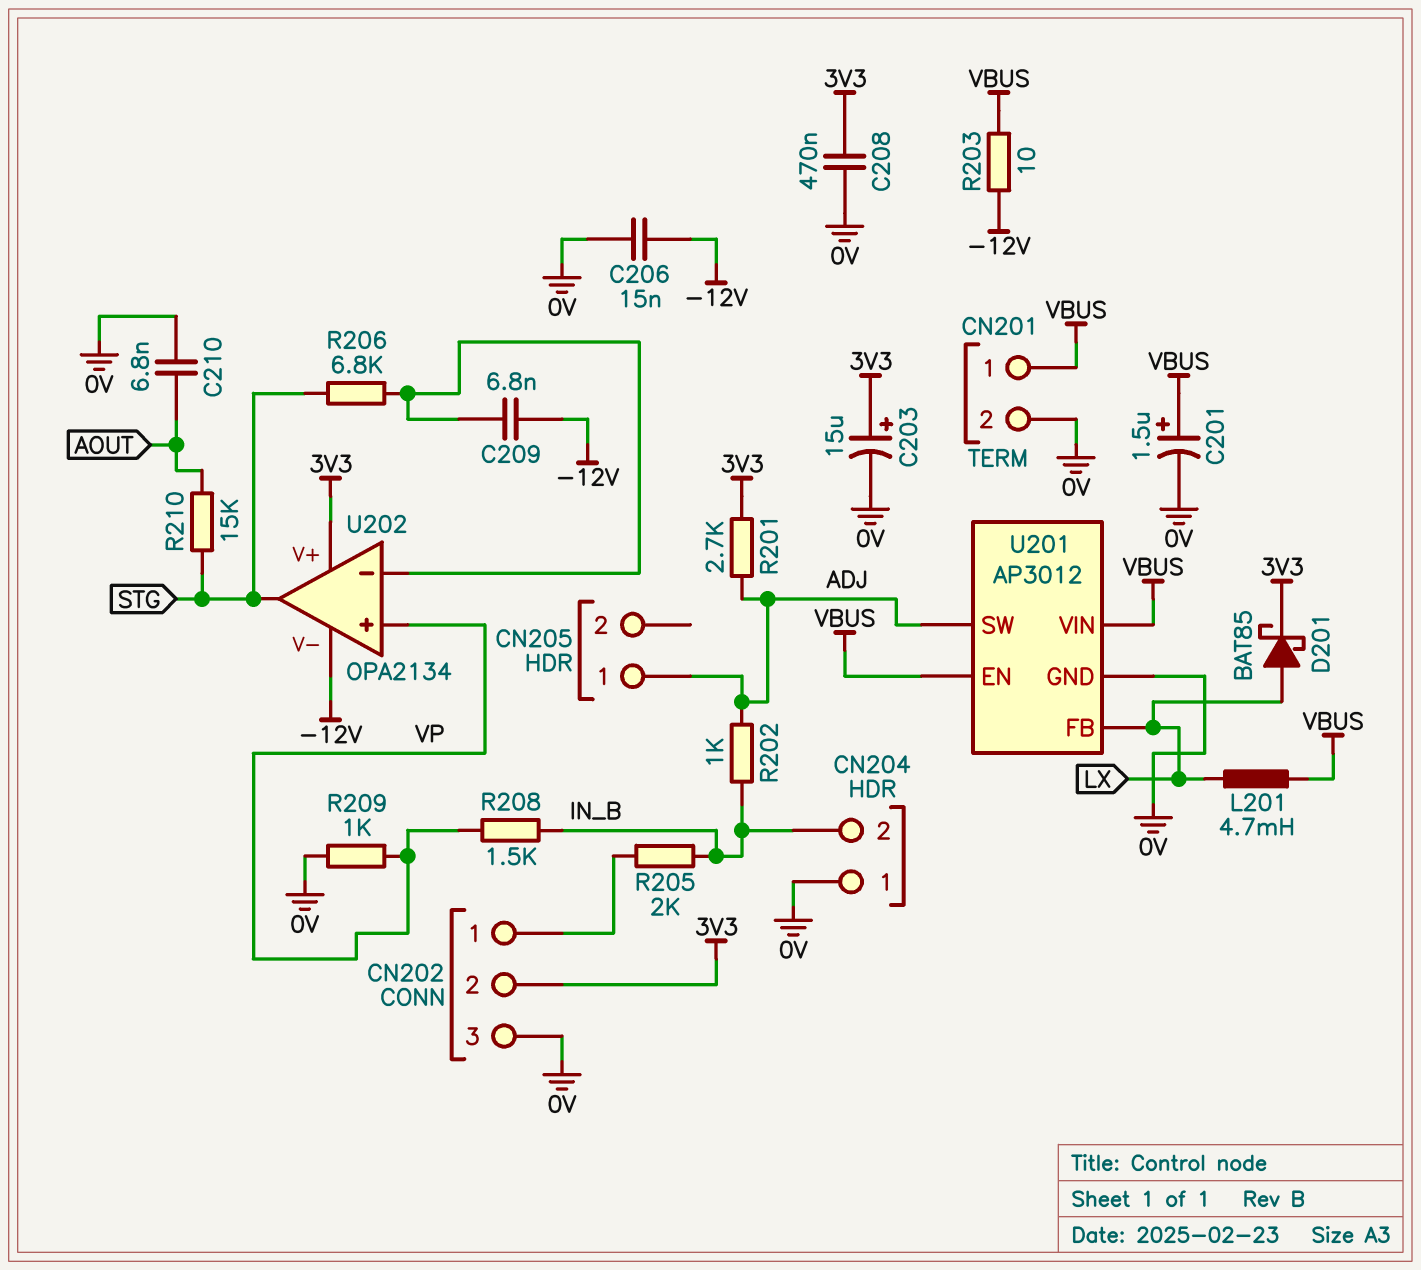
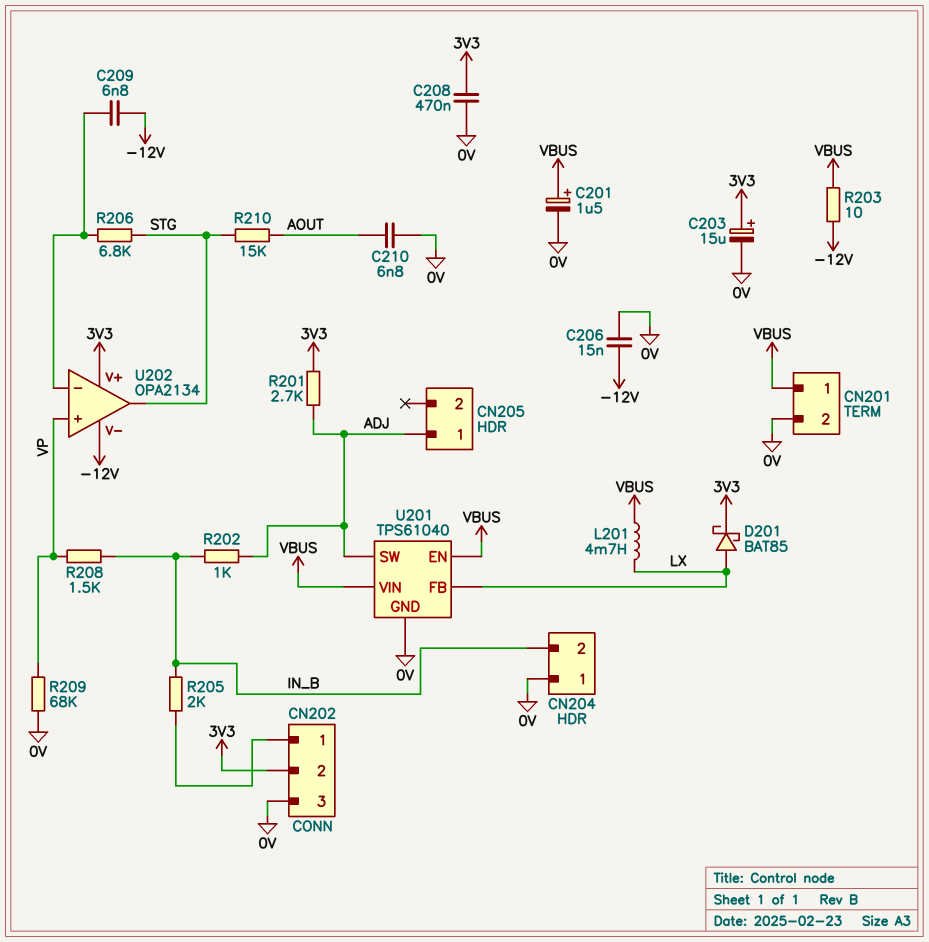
R209: 1k (0V, VP) -> 68k (0V, VP)
U201: AP3012 -> TPS61040

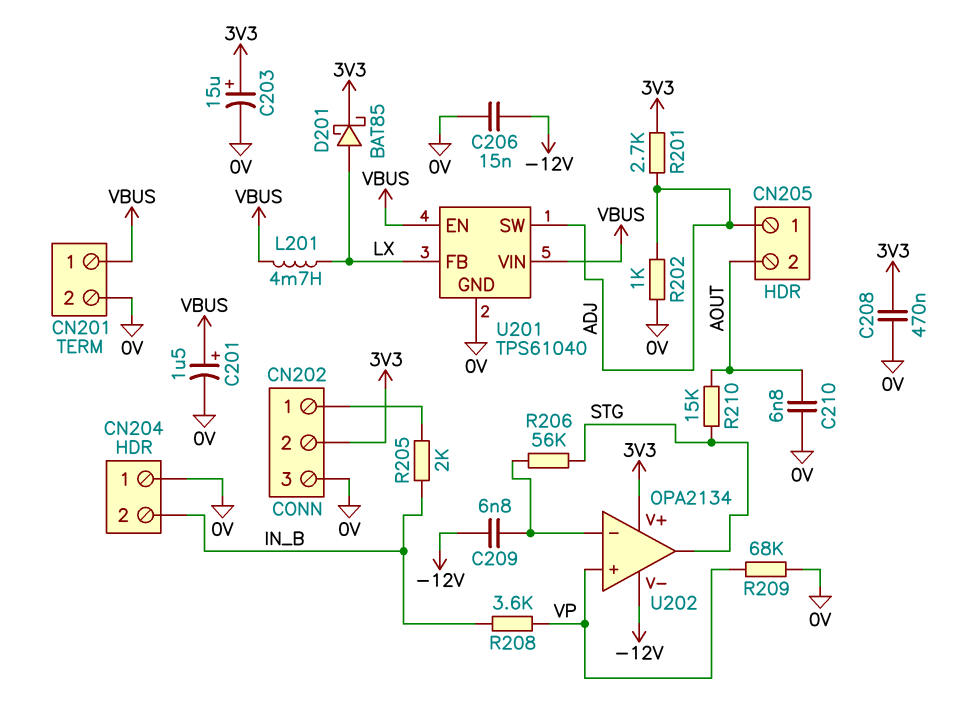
CN205 pin 2: none -> AOUT
R202: 1k (ADJ, IN_B) -> 1k (0V, ADJ)
R203: 10 (-12V, VBUS) -> none
R206: 6.8k (STG, U202/in-) -> 56k (STG, U202/in-)
R208: 1.5k (IN_B, VP) -> 3.6k (IN_B, VP)

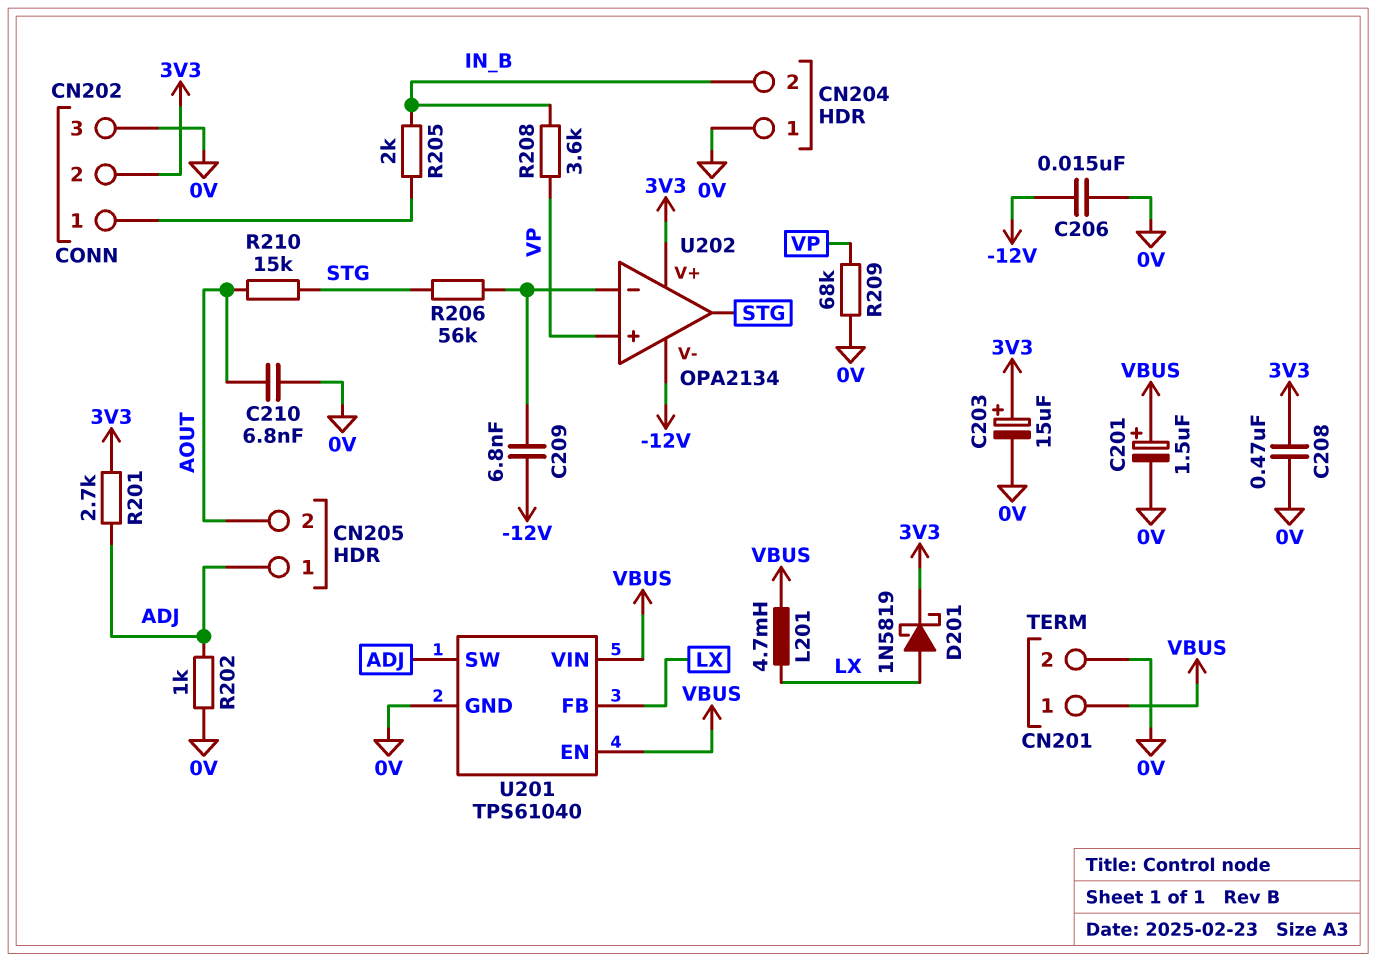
D201: schottky BAT85 (A LX, K 3V3) -> schottky 1N5819 (A LX, K 3V3)

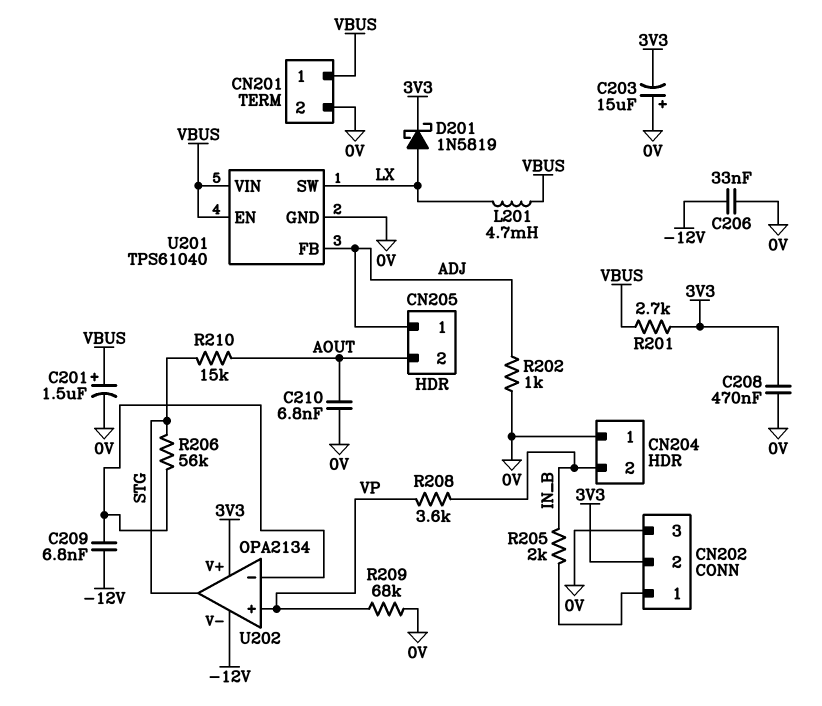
C203: 15uF (plus 3V3, minus 0V) -> 15uF (plus 0V, minus 3V3)
C206: 15nF (-12V, 0V) -> 33nF (-12V, 0V)
R201: 2.7k (3V3, ADJ) -> 2.7k (3V3, VBUS)
U201 pin FB: LX -> ADJ
U201 pin SW: ADJ -> LX

